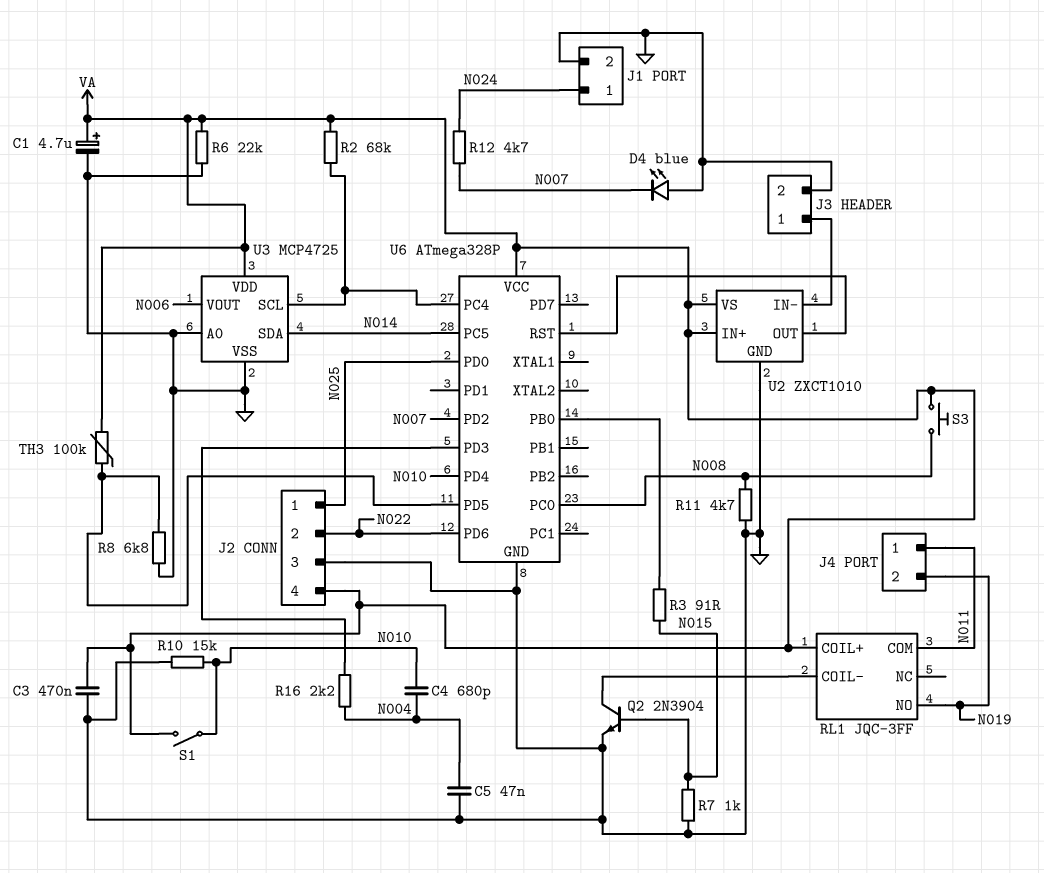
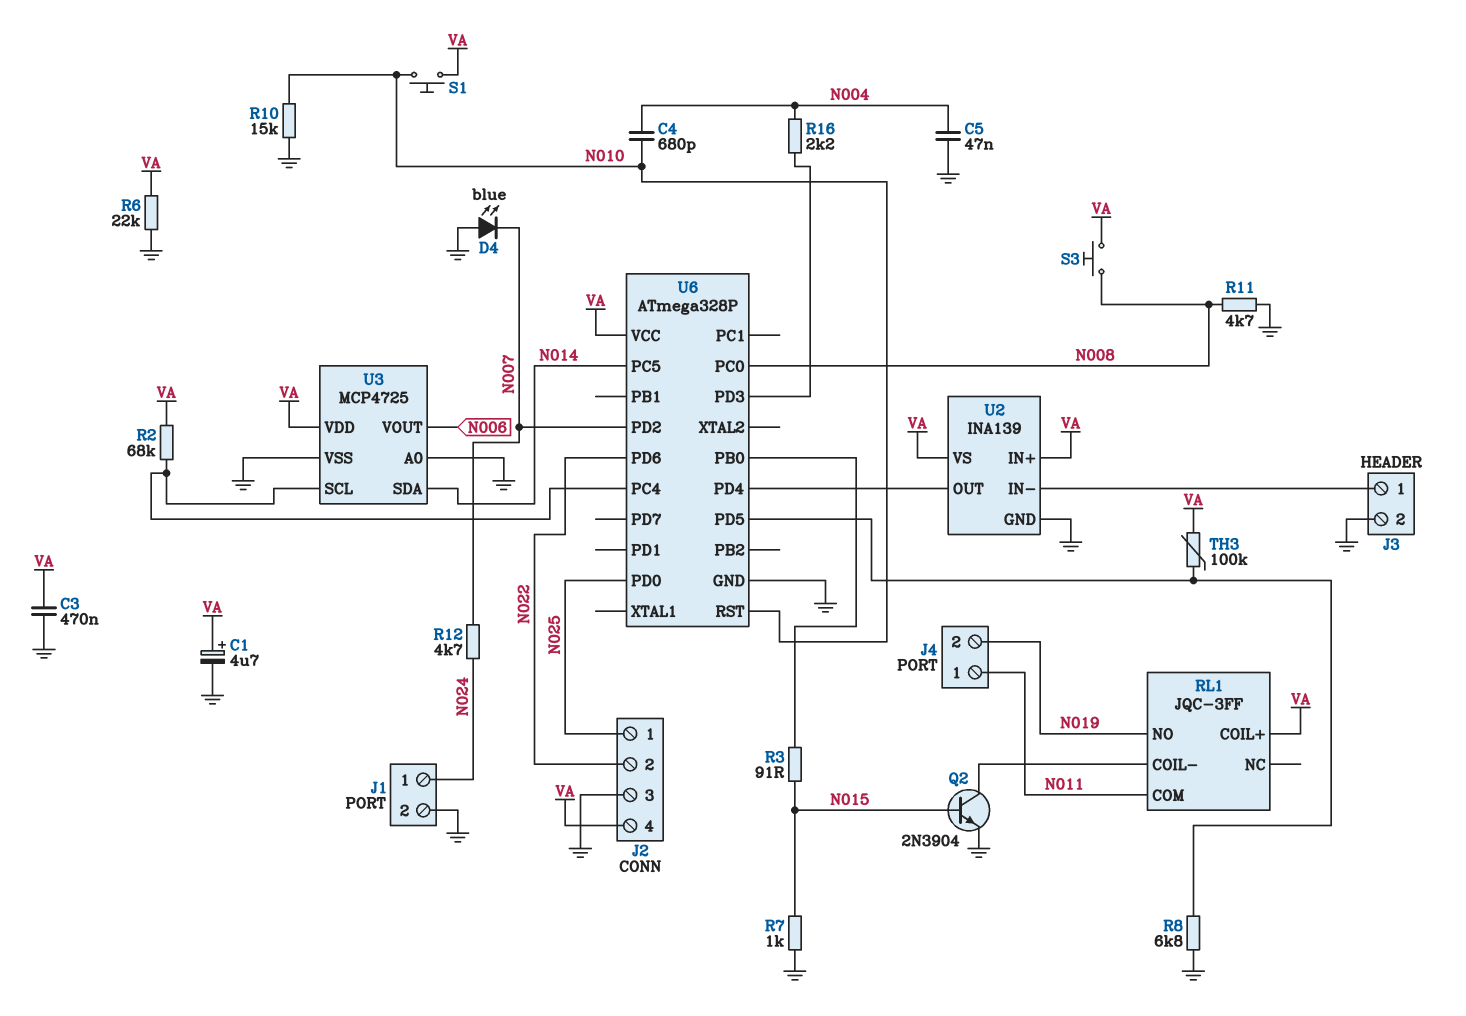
S1: switch (N010, VA) -> button (N010, VA)
U2: ZXCT1010 -> INA139
U6 pin PD4: N010 -> U2/OUT
U6 pin RST: U2/OUT -> N010

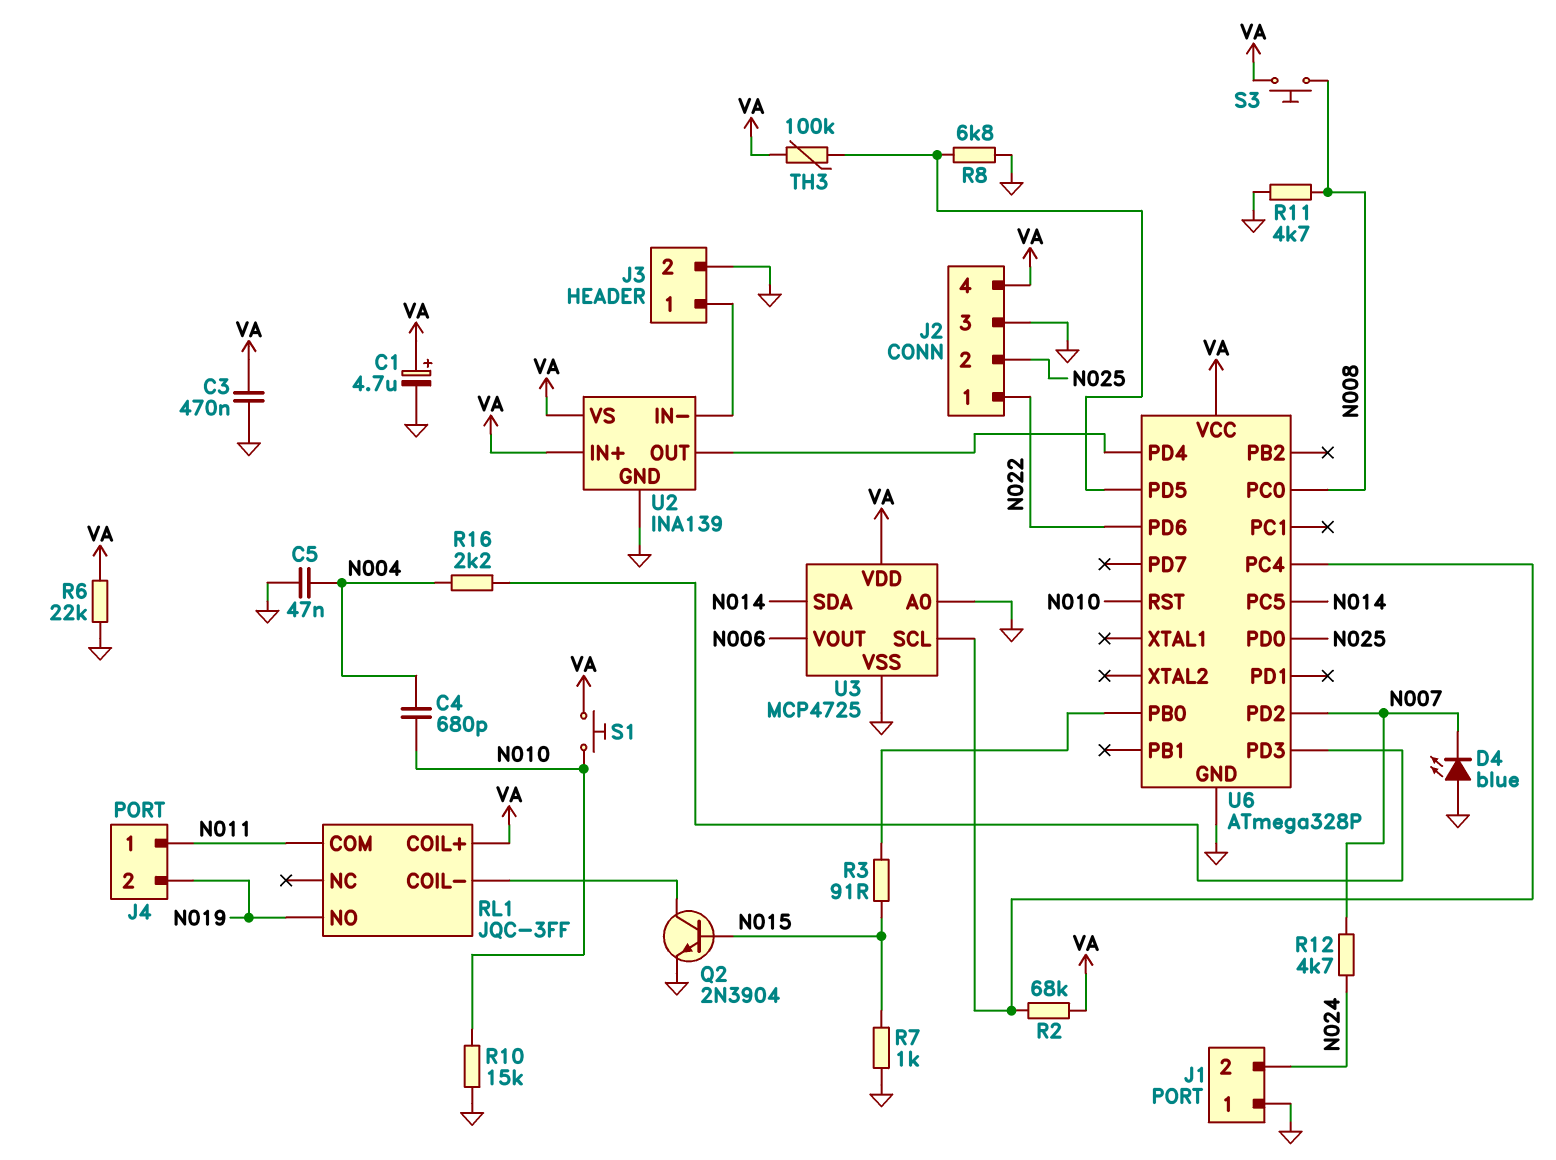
J1 pin 1: N024 -> GND
J1 pin 2: GND -> N024
J2 pin 1: N025 -> N022
J2 pin 2: N022 -> N025

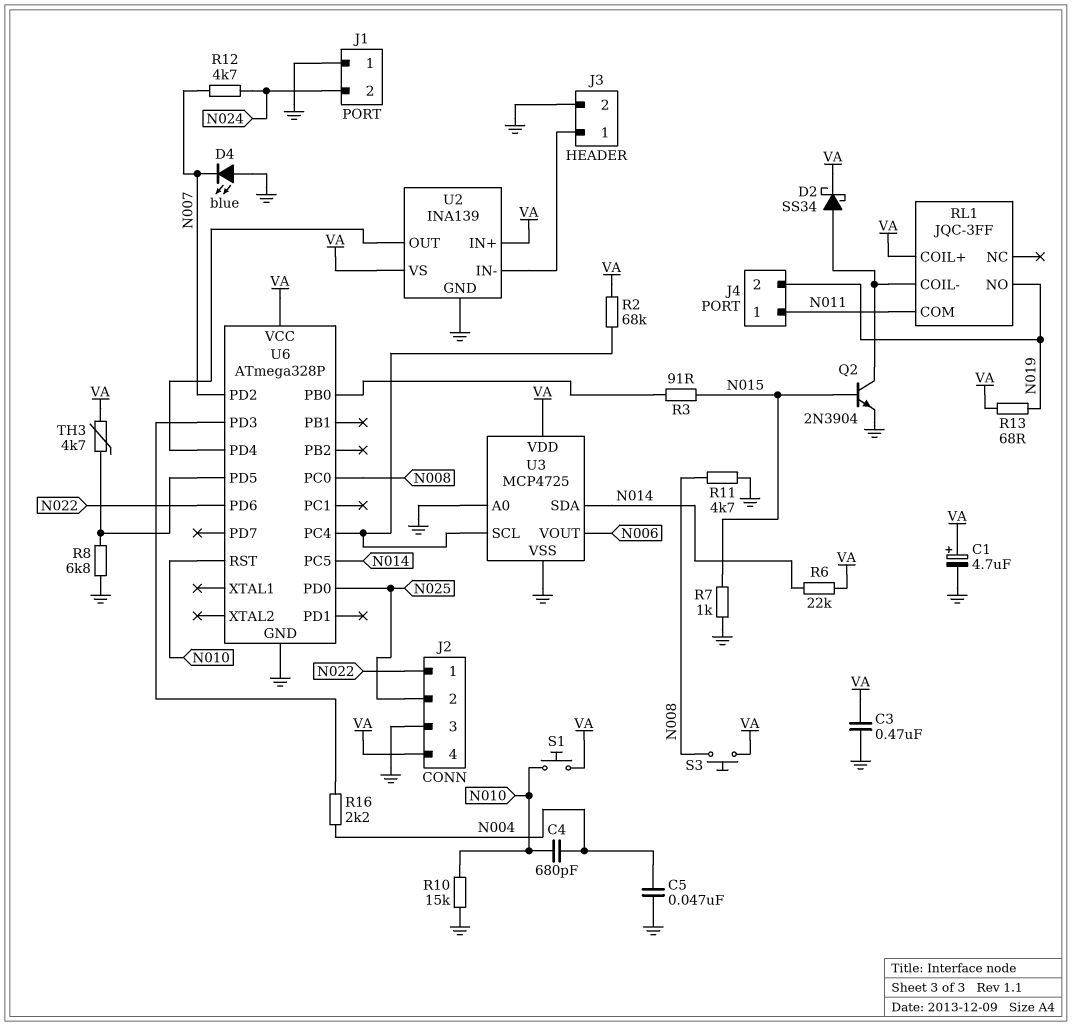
D2: none -> schottky SS34 (A RL1/COIL-, K VA)
R6: 22k (GND, VA) -> 22k (N014, VA)
R13: none -> 68 (N019, VA)
TH3: 100k (U6/PD5, VA) -> 4.7k (U6/PD5, VA)

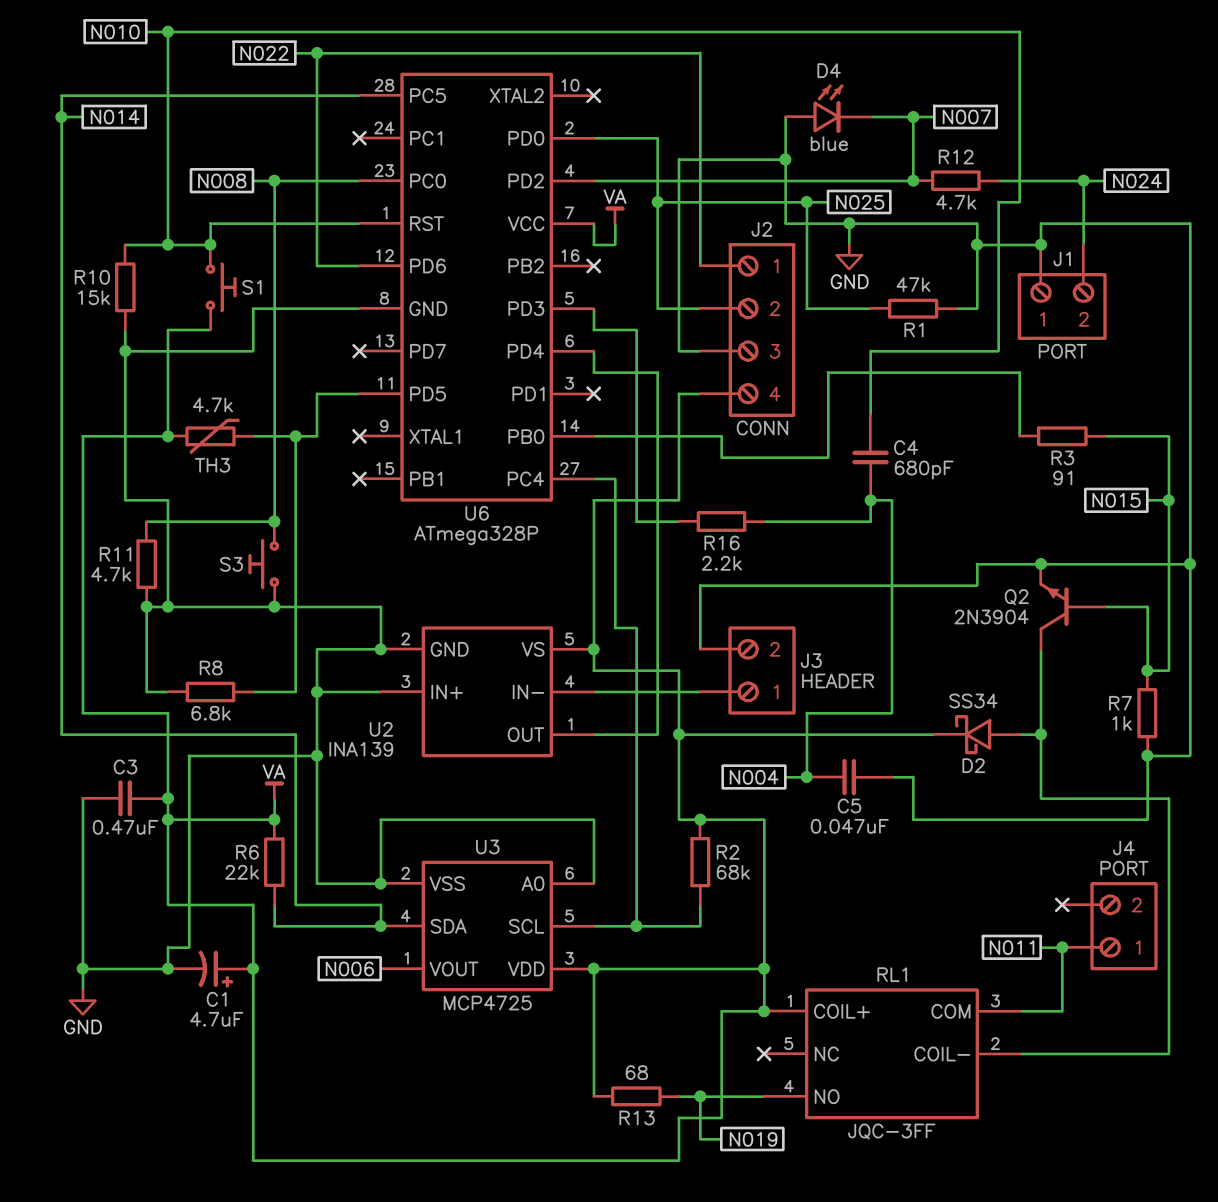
J4 pin 2: N019 -> none
R1: none -> 47k (GND, N025)
S3: button (N008, VA) -> button (GND, N008)
U2 pin IN+: VA -> GND

